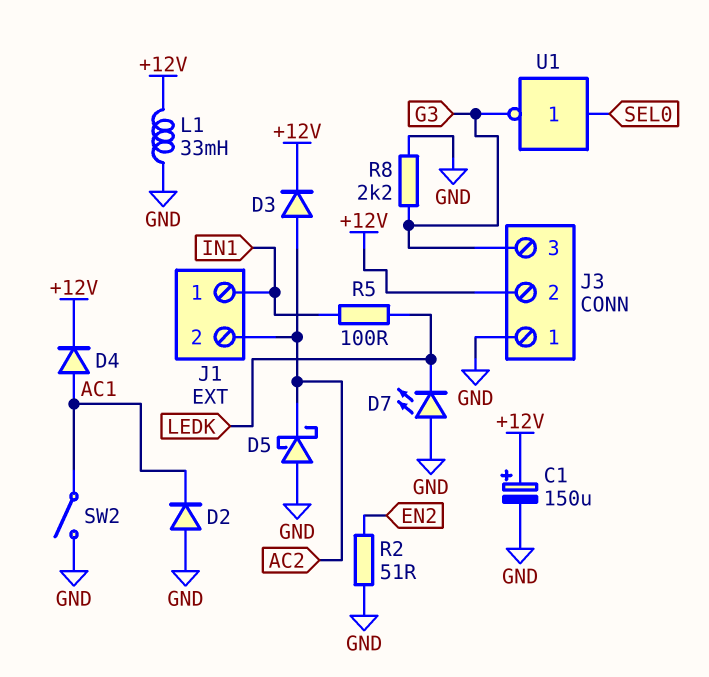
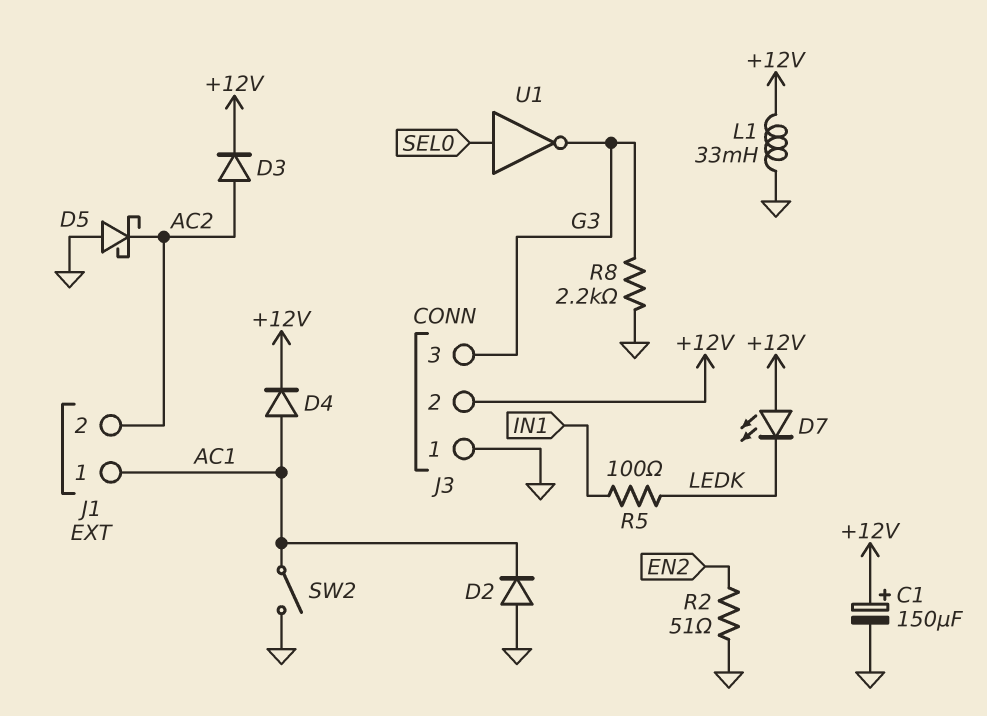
D7: LED (A GND, K LEDK) -> LED (A +12V, K LEDK)
J1 pin 1: IN1 -> AC1

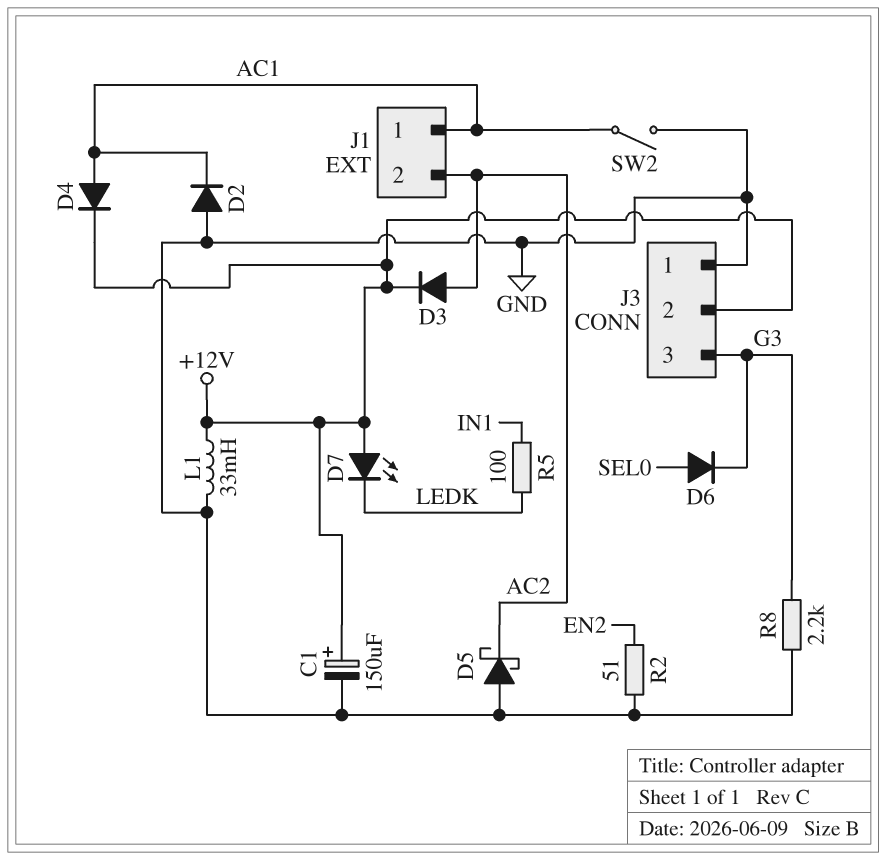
D6: none -> diode (A SEL0, K G3)
U1: NOT (in SEL0, out G3) -> none

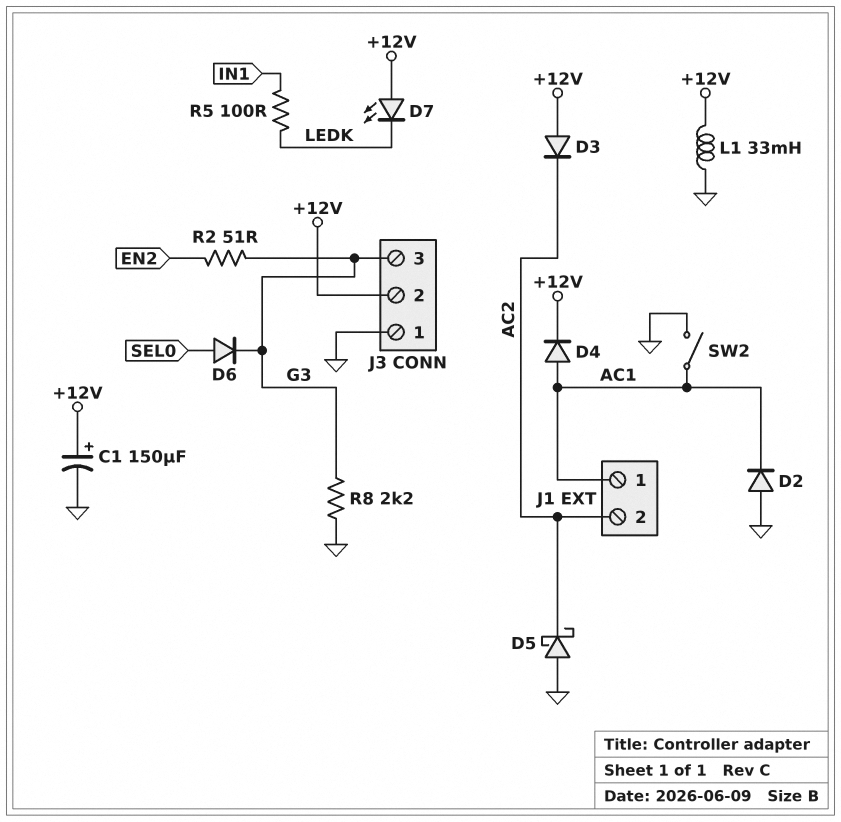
D3: diode (A AC2, K +12V) -> diode (A +12V, K AC2)
R2: 51 (EN2, GND) -> 51 (EN2, G3)

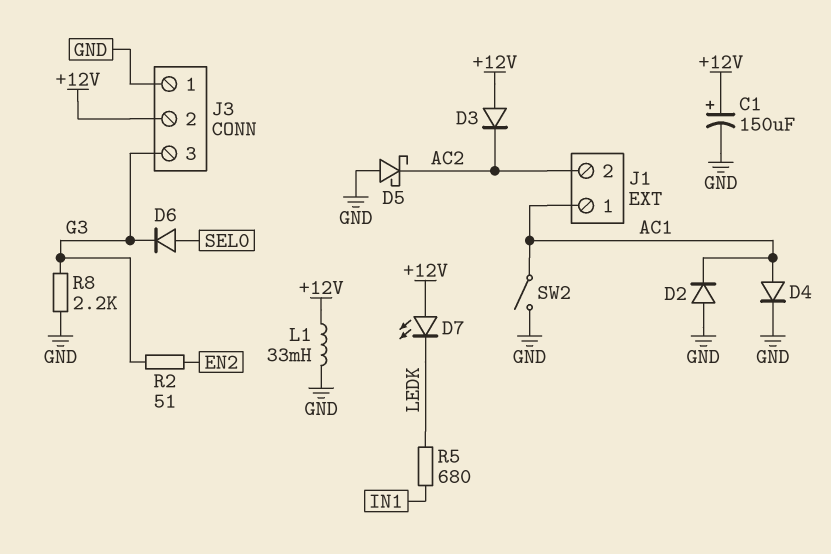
D4: diode (A AC1, K +12V) -> diode (A AC1, K GND)
R5: 100 (IN1, LEDK) -> 680 (IN1, LEDK)

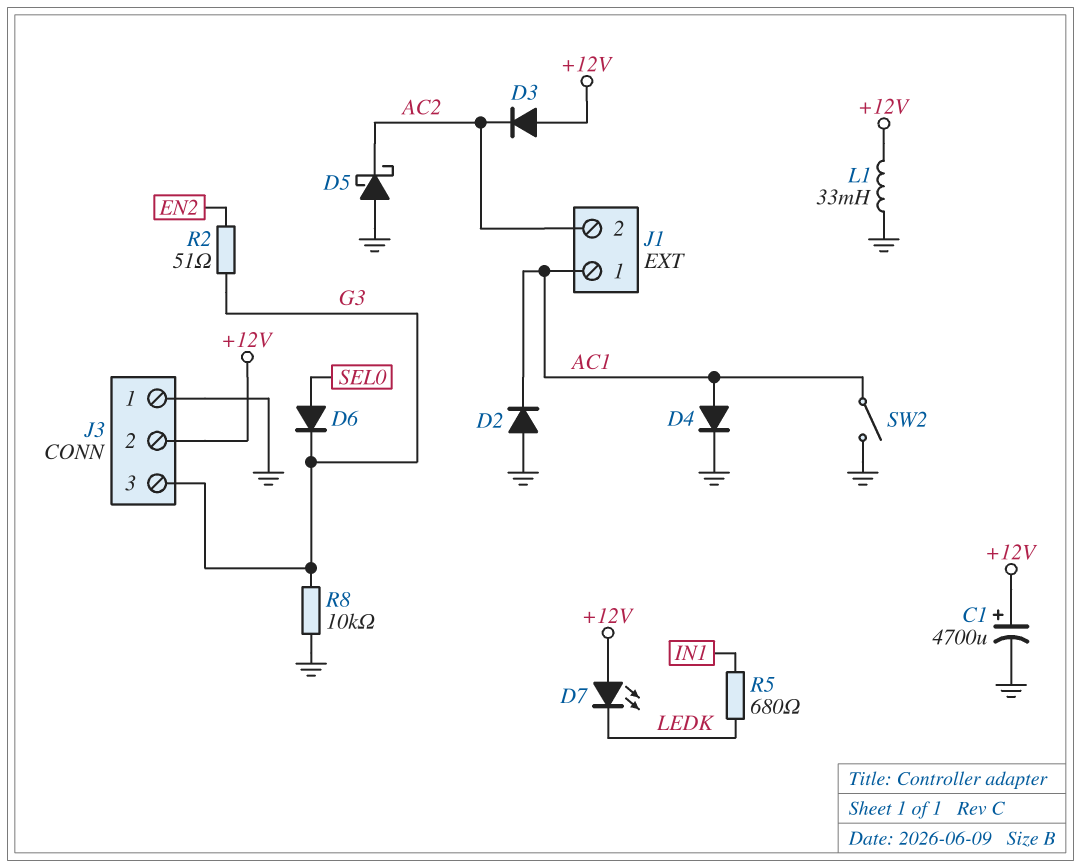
C1: 150uF (plus +12V, minus GND) -> 4700uF (plus +12V, minus GND)
R8: 2.2k (G3, GND) -> 10k (G3, GND)

